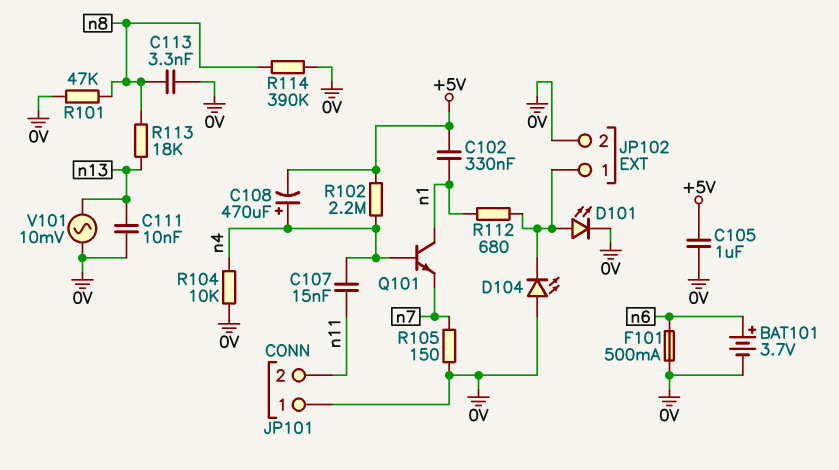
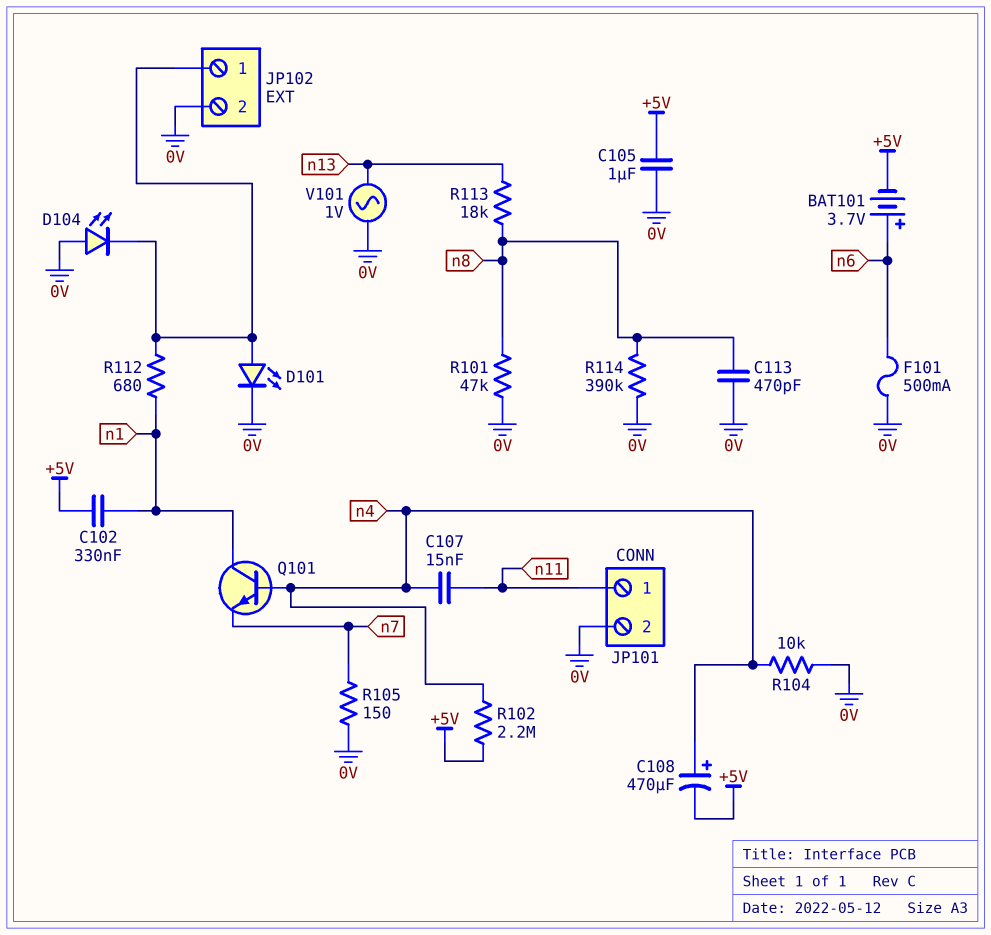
BAT101: 3.7V (plus n6, minus 0V) -> 3.7V (plus n6, minus +5V)
C111: 10nF (0V, n13) -> none
C113: 3.3nF (0V, n8) -> 470pF (0V, n8)
JP101 pin 1: 0V -> n11
JP101 pin 2: n11 -> 0V
V101: AC 10mV (0V, n13) -> AC 1V (0V, n13)

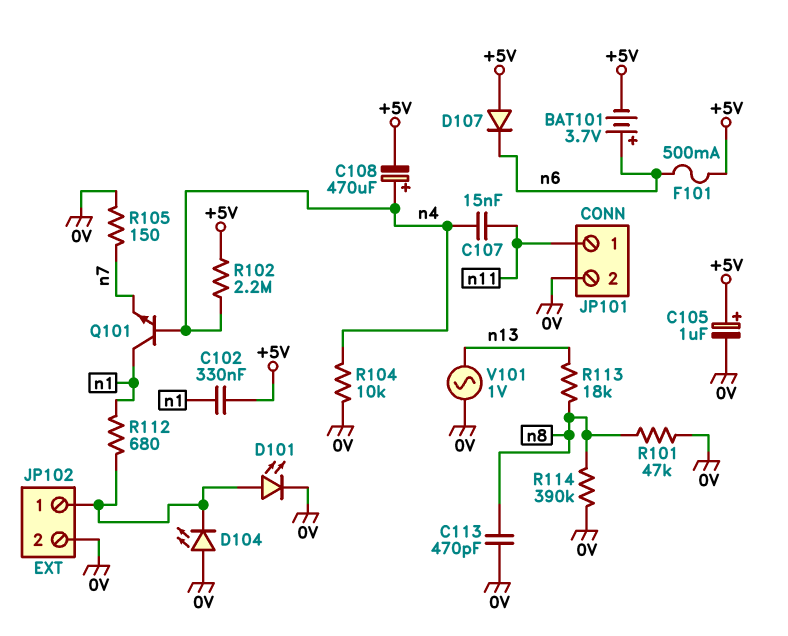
C105: 1uF (+5V, 0V) -> 1uF (plus +5V, minus 0V)
D107: none -> diode (A +5V, K n6)
F101: 500mA (0V, n6) -> 500mA (+5V, n6)

